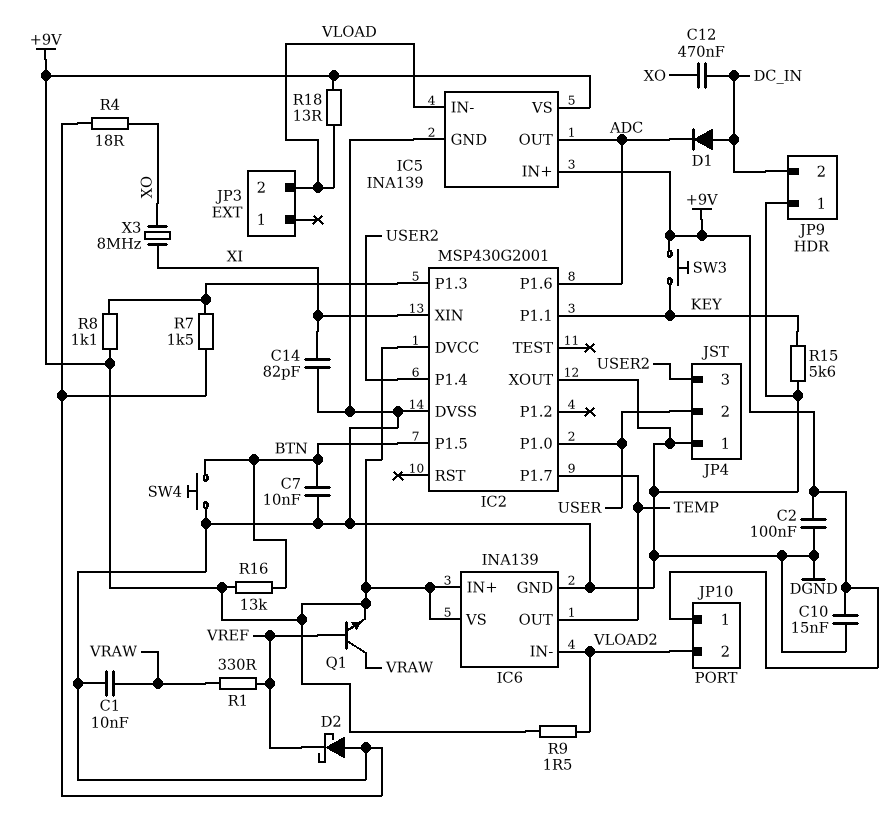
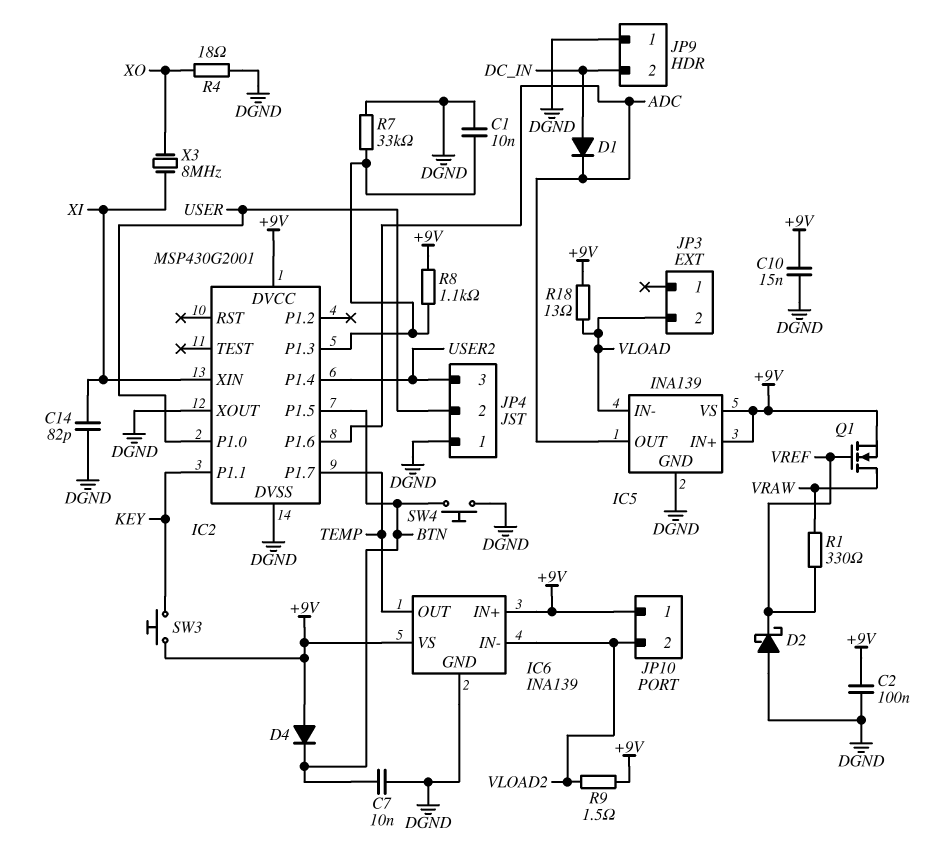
C1: 10nF (DGND, VRAW) -> 10nF (DGND, IC2/P1.3)
C12: 470nF (DC_IN, XO) -> none
D4: none -> diode (A +9V, K BTN)
Q1: NPN (B VREF, C VRAW, E +9V) -> NMOS (G VREF, D VRAW, S +9V)
R7: 1.5k (DGND, IC2/P1.3) -> 33k (DGND, IC2/P1.3)
R15: 5.6k (DGND, KEY) -> none
R16: 13k (+9V, BTN) -> none

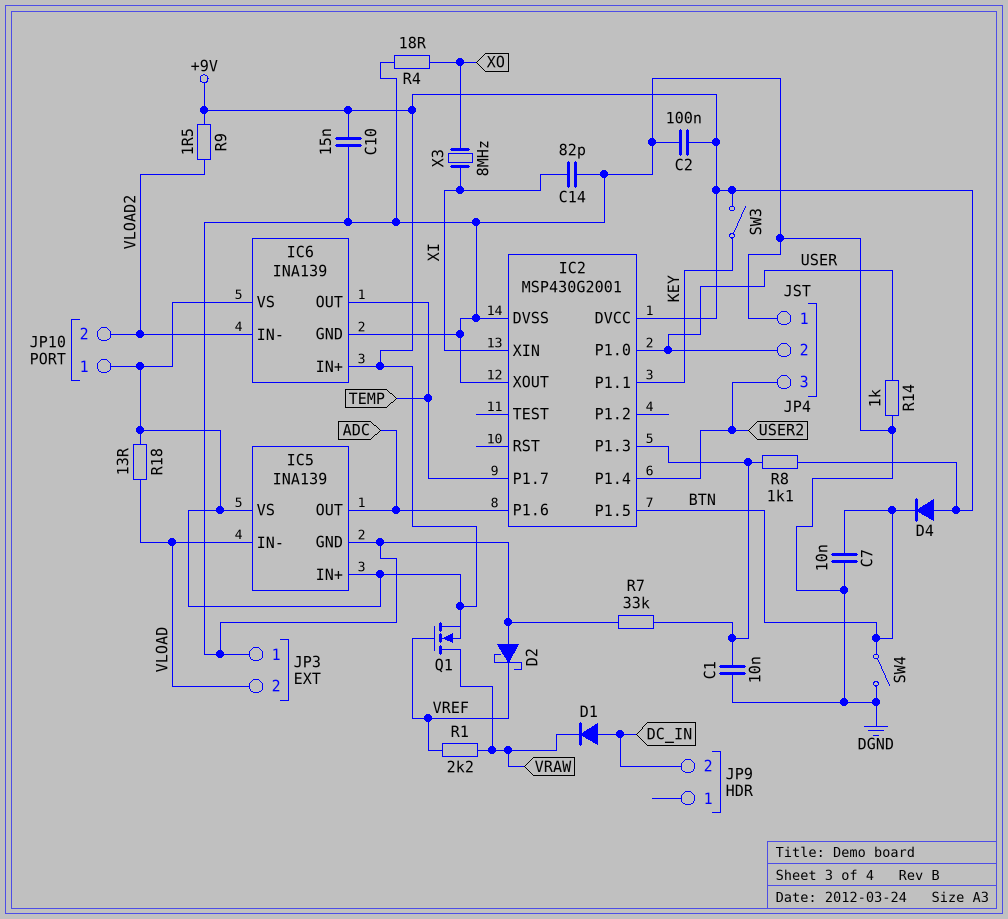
D1: diode (A DC_IN, K ADC) -> diode (A DC_IN, K VRAW)
JP3 pin 1: none -> DGND
JP9 pin 1: DGND -> none
R1: 330 (VRAW, VREF) -> 2.2k (VRAW, VREF)
R14: none -> 1k (DGND, USER)
SW3: button (+9V, KEY) -> switch (+9V, KEY)
SW4: button (BTN, DGND) -> switch (BTN, DGND)

